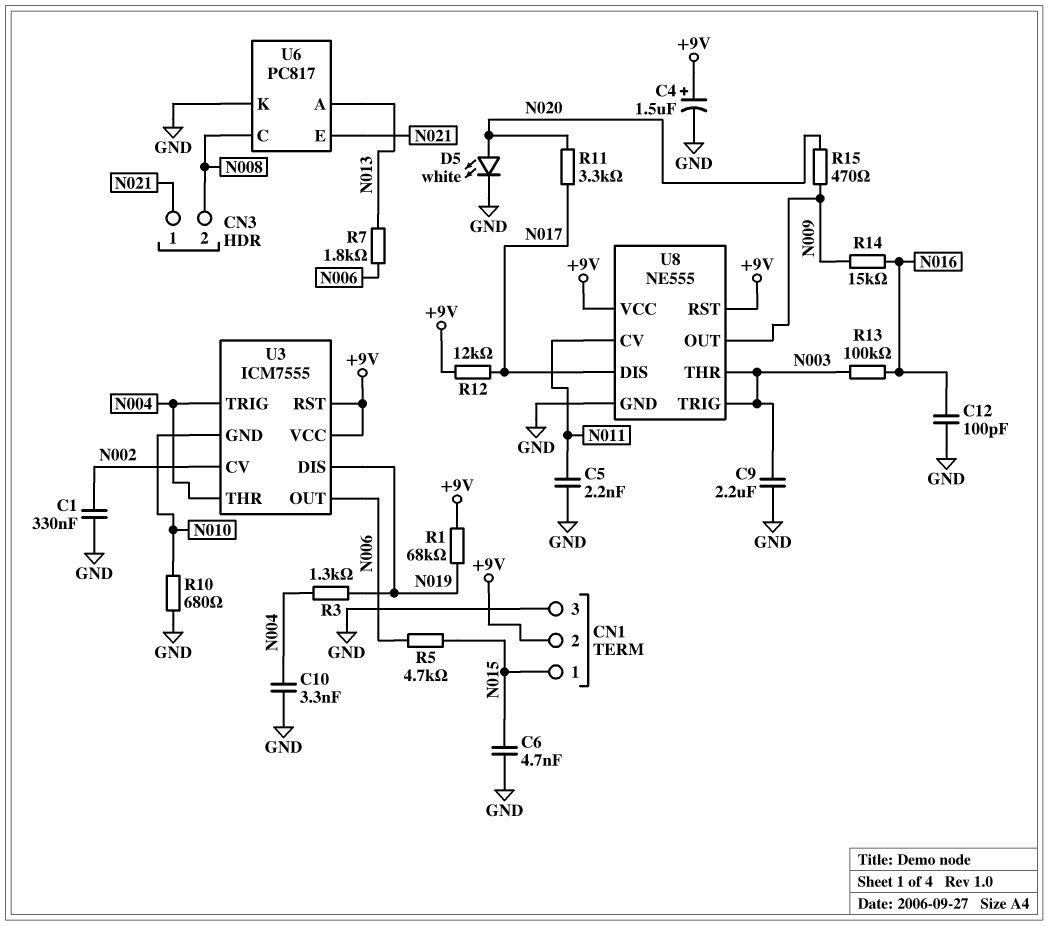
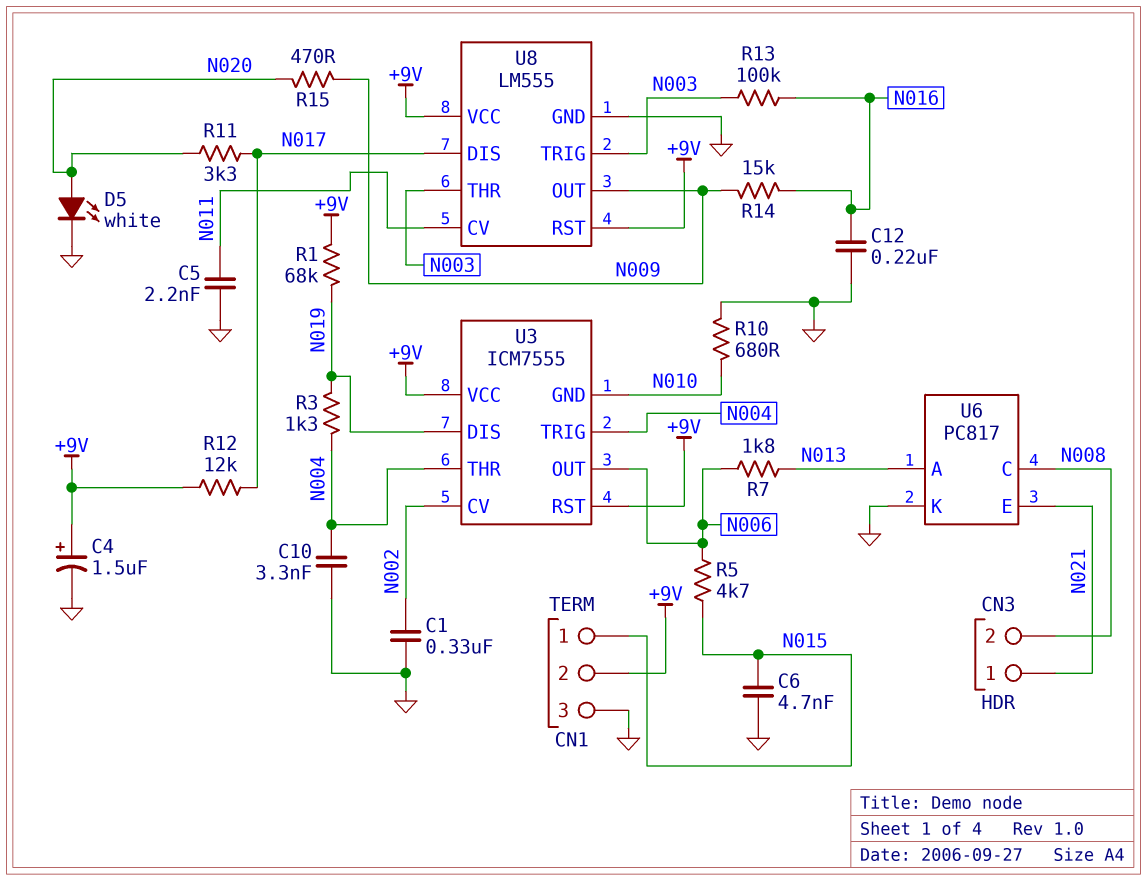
C9: 2.2uF (GND, N003) -> none
C12: 100pF (GND, N016) -> 220nF (GND, N016)
U8: NE555 -> LM555

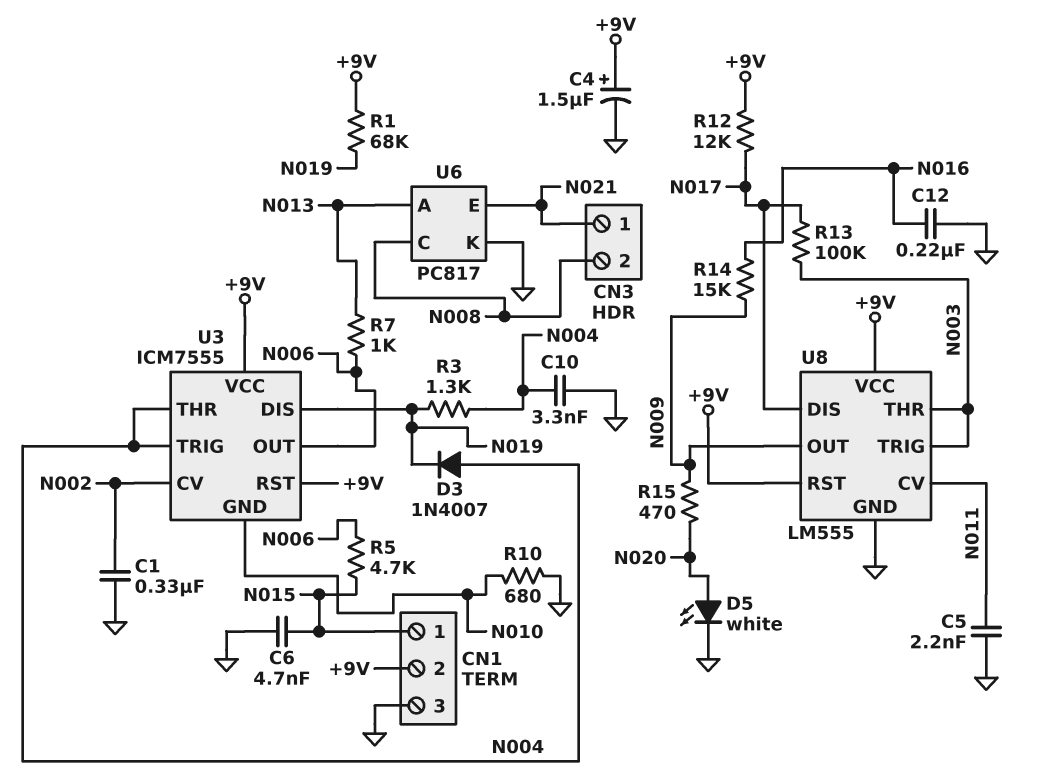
D3: none -> diode 1N4007 (A N004, K N019)
R7: 1.8k (N006, N013) -> 1k (N006, N013)
R11: 3.3k (N017, N020) -> none
R13: 100k (N003, N016) -> 100k (N003, N017)

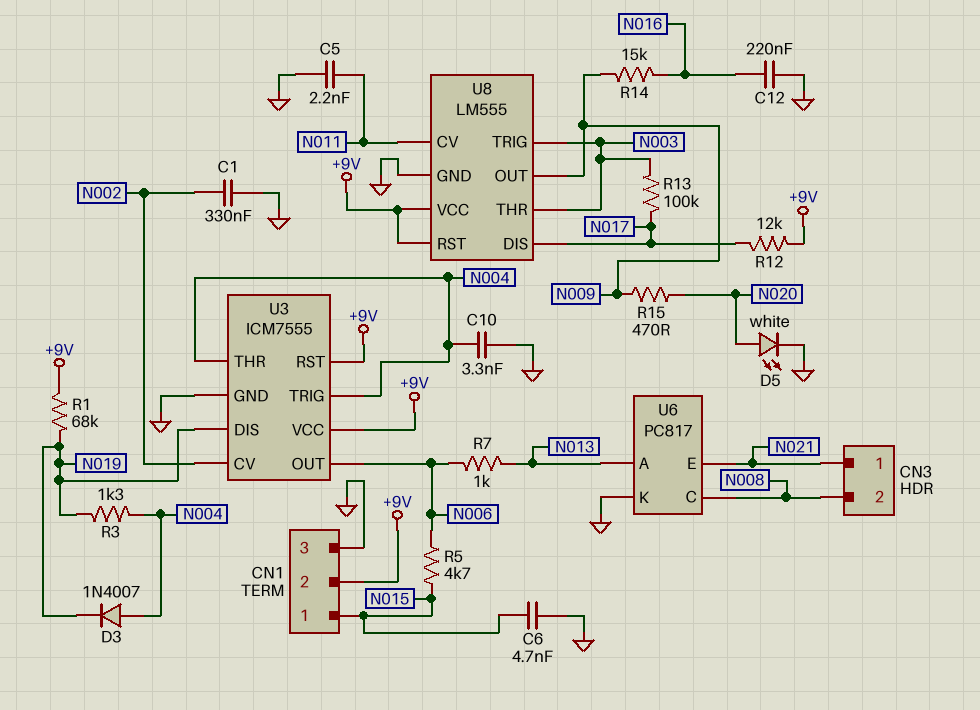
C4: 1.5uF (plus +9V, minus GND) -> none
R10: 680 (GND, N010) -> none
U3 pin GND: N010 -> GND

